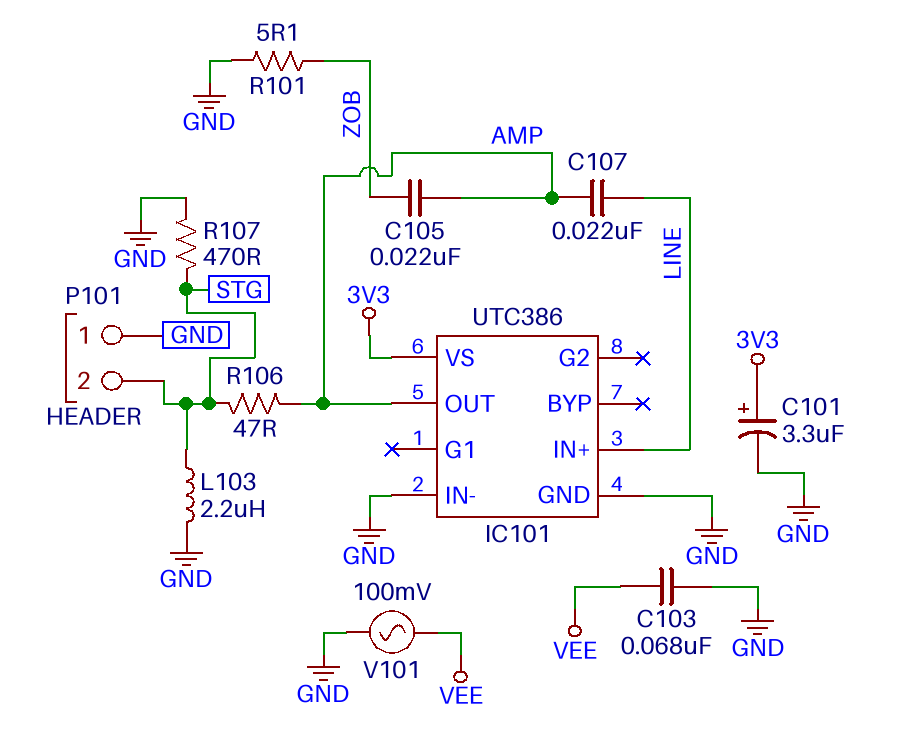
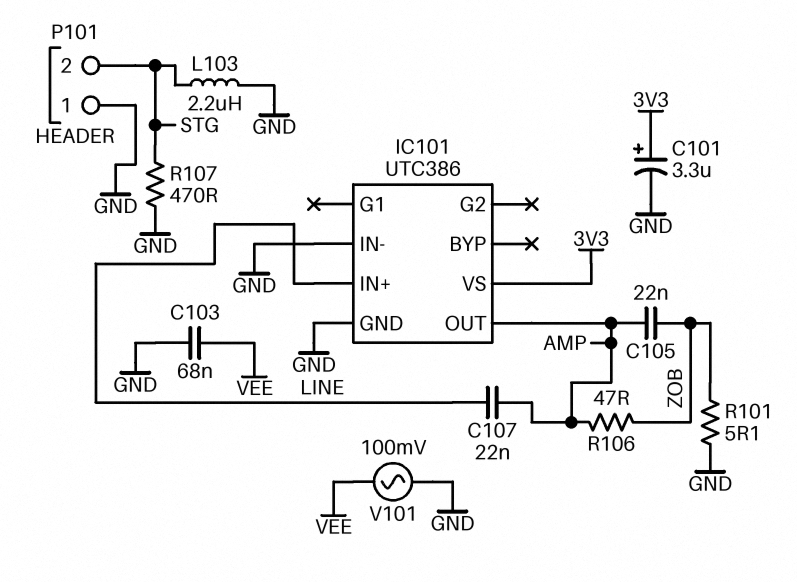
R106: 47 (AMP, STG) -> 47 (AMP, ZOB)

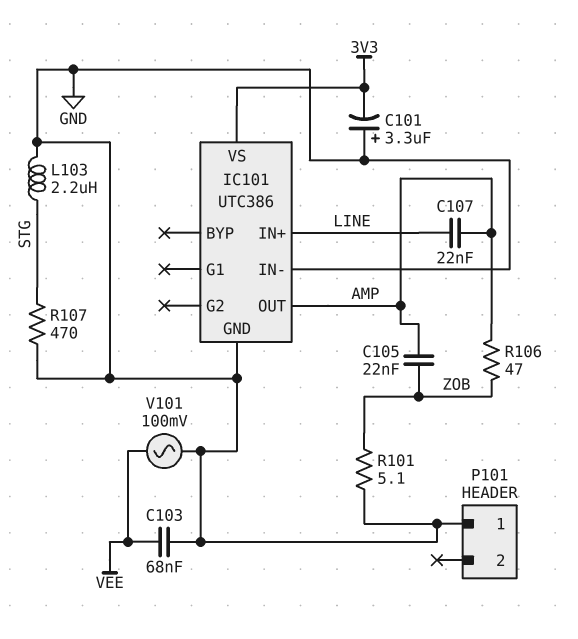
C101: 3.3uF (plus 3V3, minus GND) -> 3.3uF (plus GND, minus 3V3)
P101 pin 2: STG -> none

